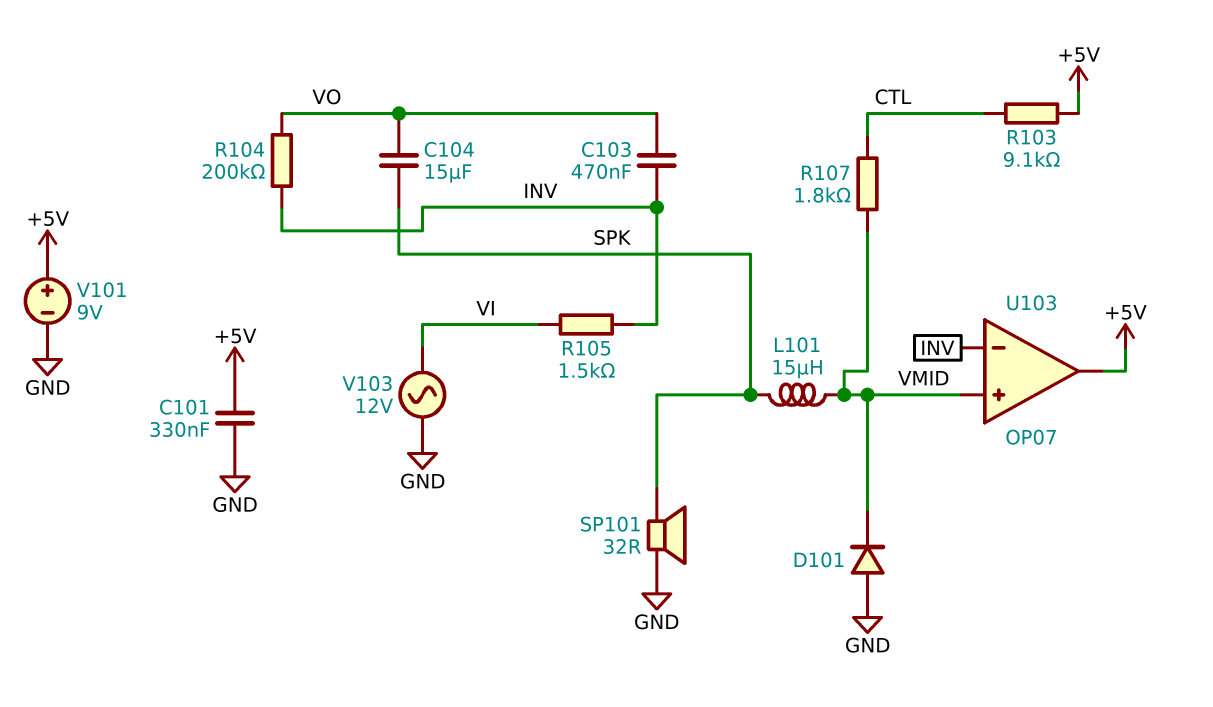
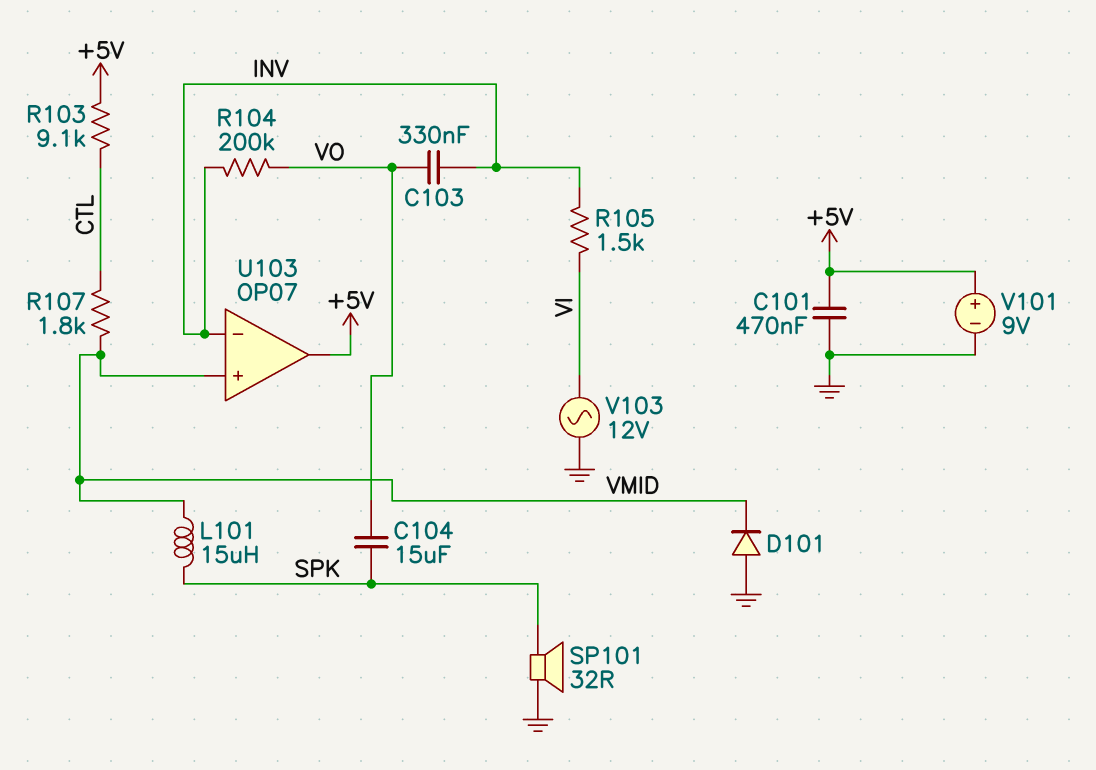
C101: 330nF (+5V, GND) -> 470nF (+5V, GND)
C103: 470nF (INV, VO) -> 330nF (INV, VO)

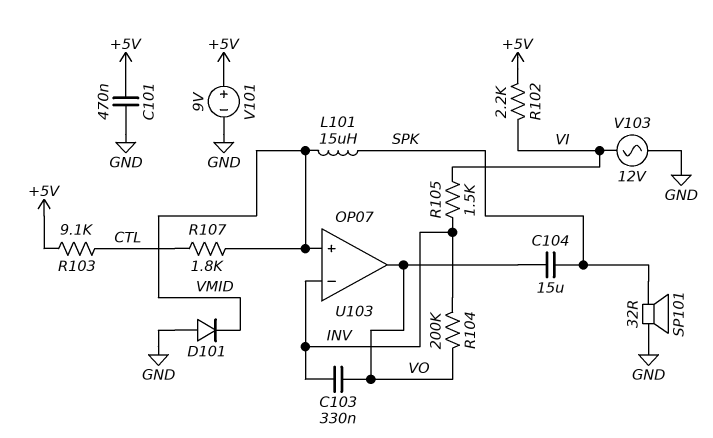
R102: none -> 2.2k (+5V, VI)
U103 pin out: +5V -> VO

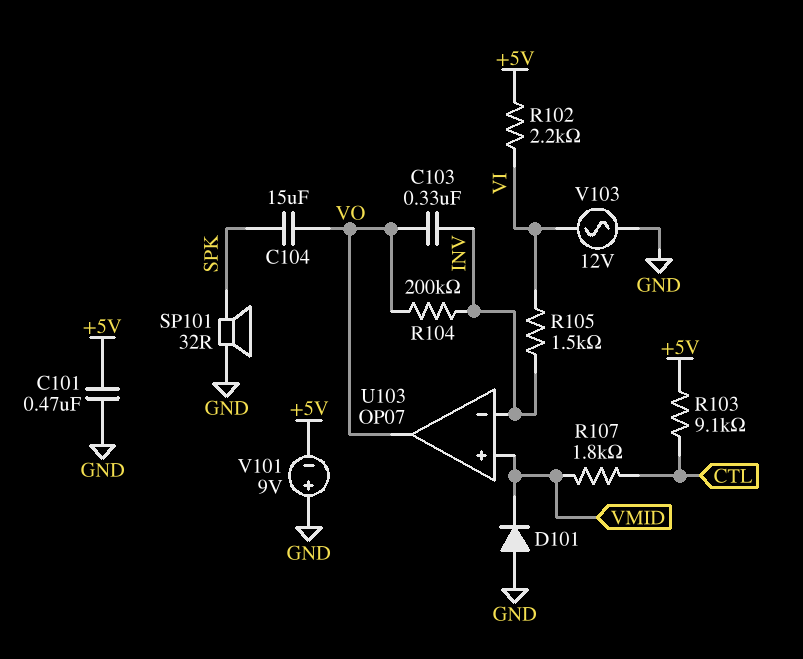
L101: 15uH (SPK, VMID) -> none
V101: 9V (plus +5V, minus GND) -> 9V (plus GND, minus +5V)

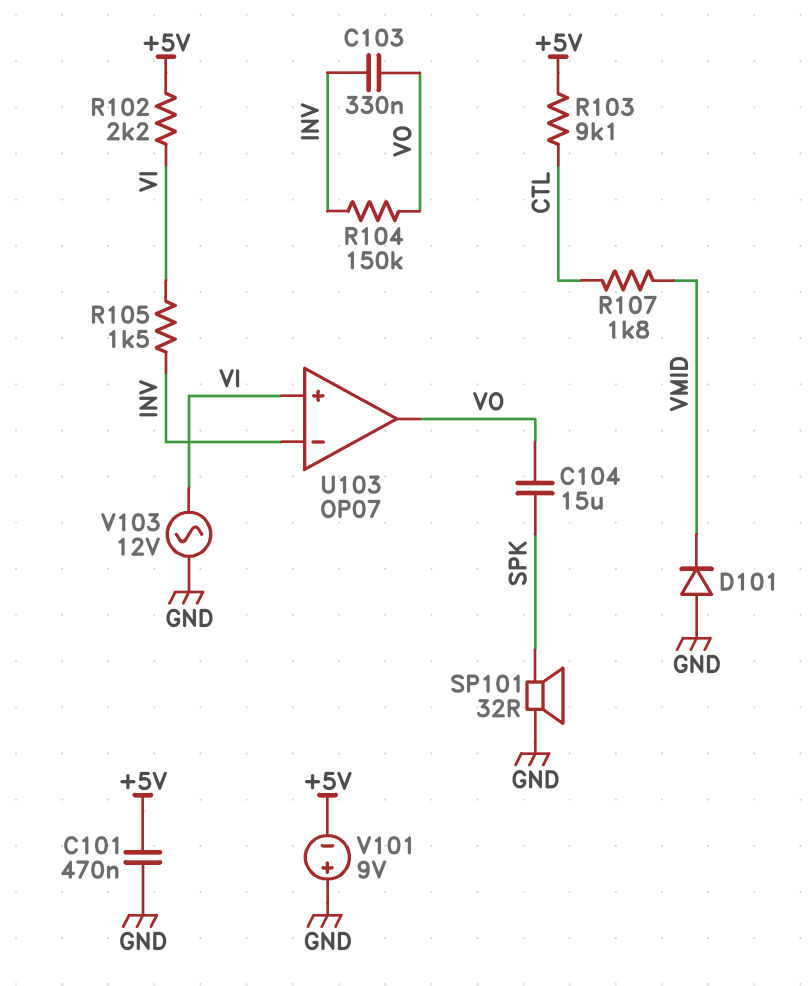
R104: 200k (INV, VO) -> 150k (INV, VO)
U103 pin in+: VMID -> VI

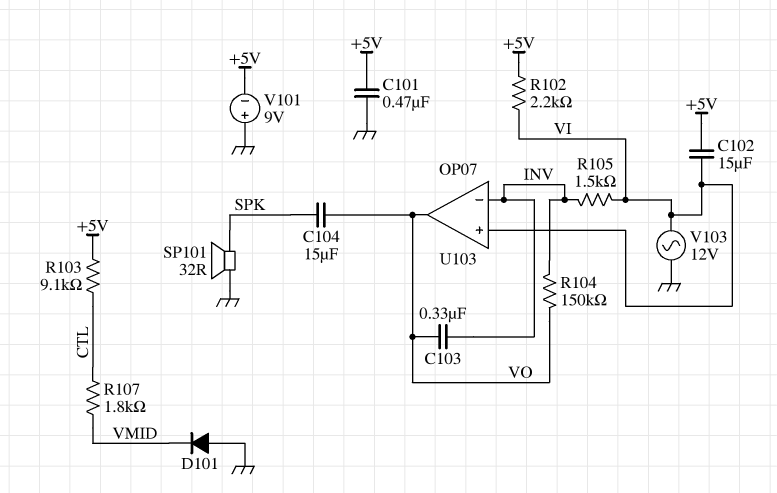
C102: none -> 15uF (+5V, VI)

